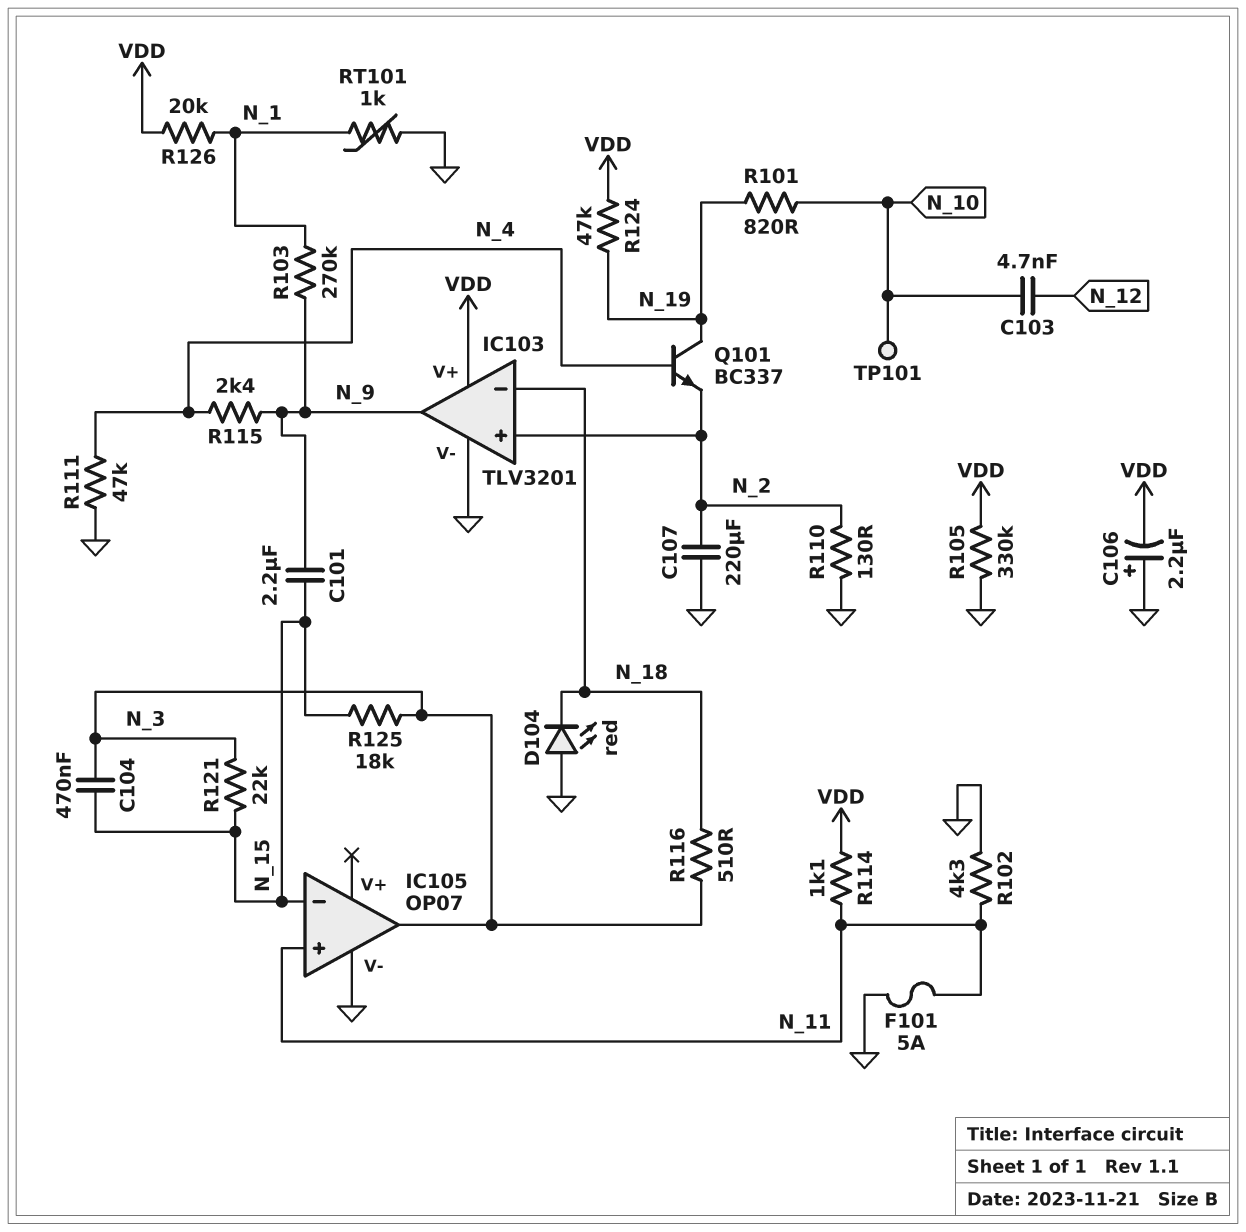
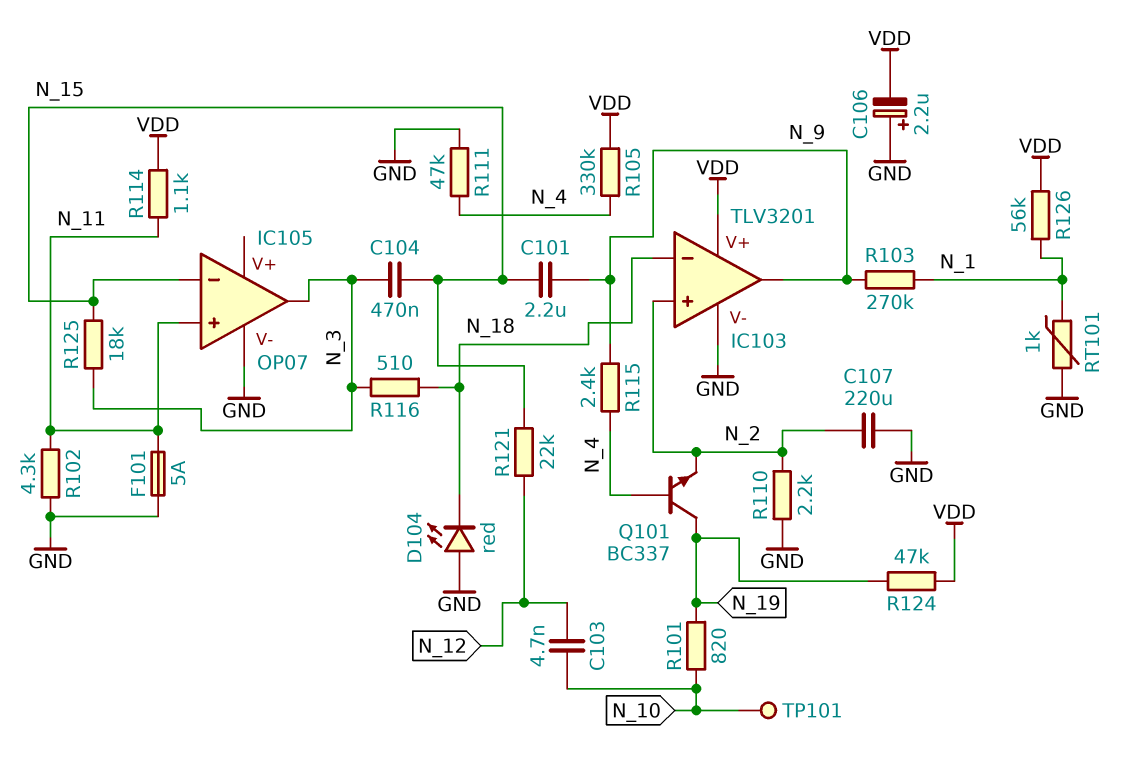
R105: 330k (GND, VDD) -> 330k (N_4, VDD)
R110: 130 (GND, N_2) -> 2.2k (GND, N_2)
R121: 22k (N_3, N_15) -> 22k (N_12, N_15)
R126: 20k (N_1, VDD) -> 56k (N_1, VDD)

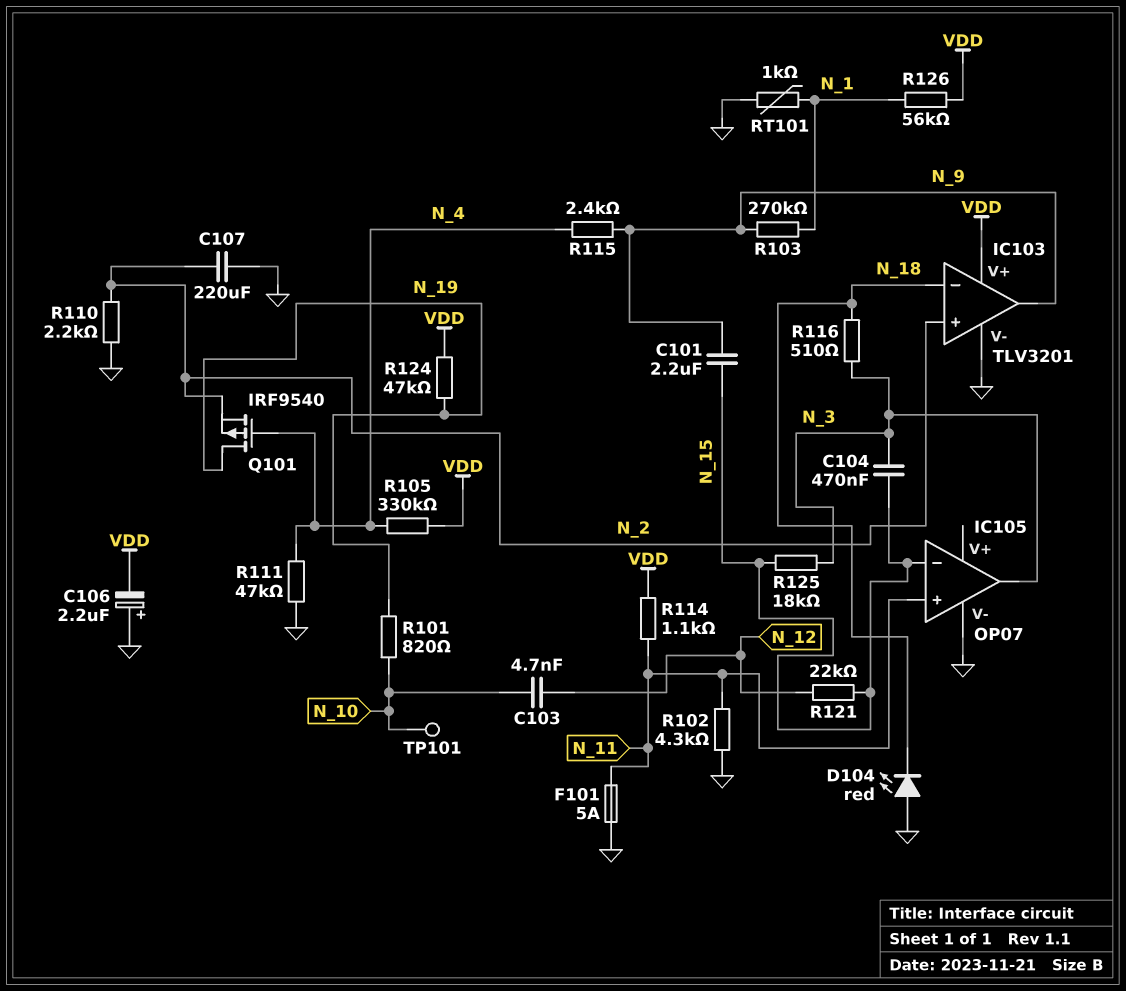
Q101: NPN BC337 (B N_4, C N_19, E N_2) -> PMOS IRF9540 (G N_4, D N_19, S N_2)

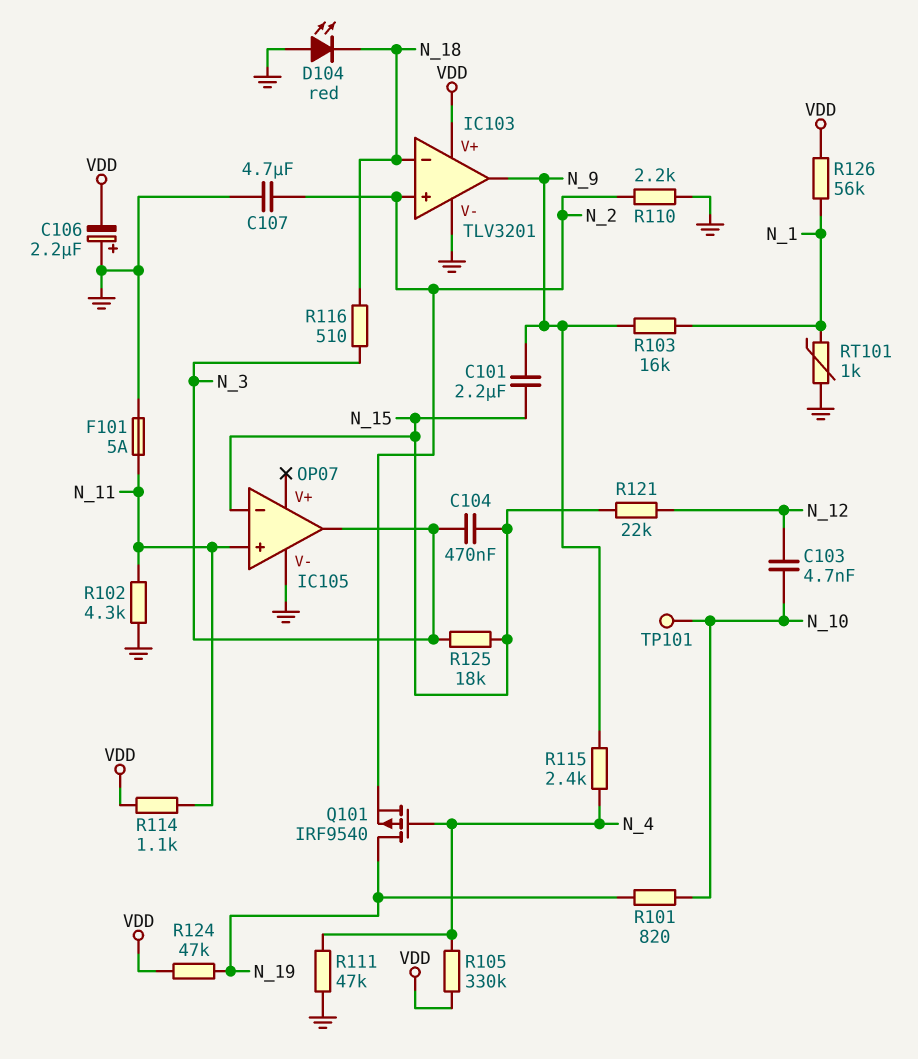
C107: 220uF (GND, N_2) -> 4.7uF (GND, N_2)
R103: 270k (N_1, N_9) -> 16k (N_1, N_9)

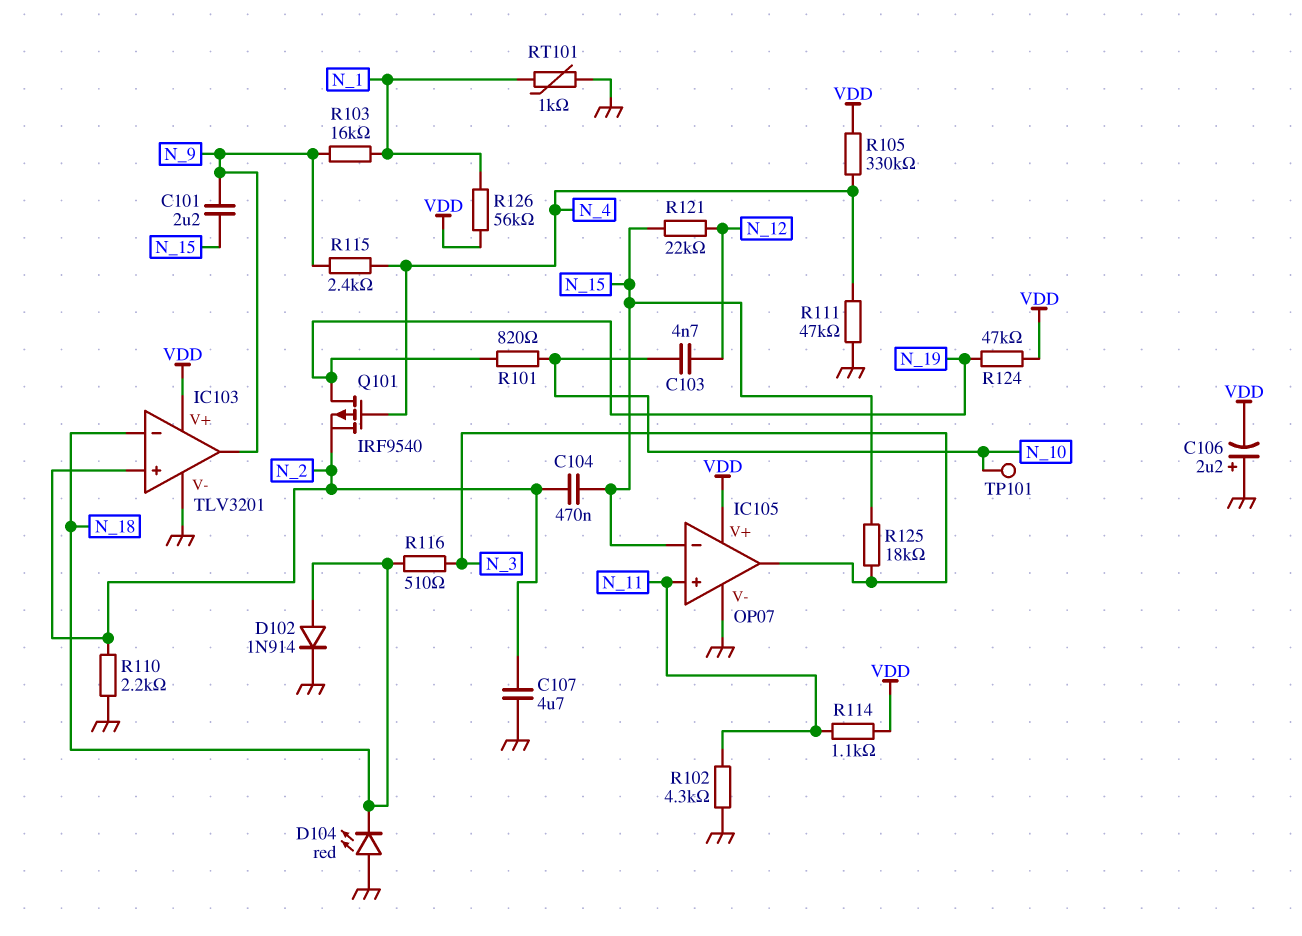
C104: 470nF (N_3, N_15) -> 470nF (N_2, N_15)
D102: none -> diode 1N914 (A N_18, K GND)
F101: 5A (GND, N_11) -> none
IC105 pin V+: none -> VDD

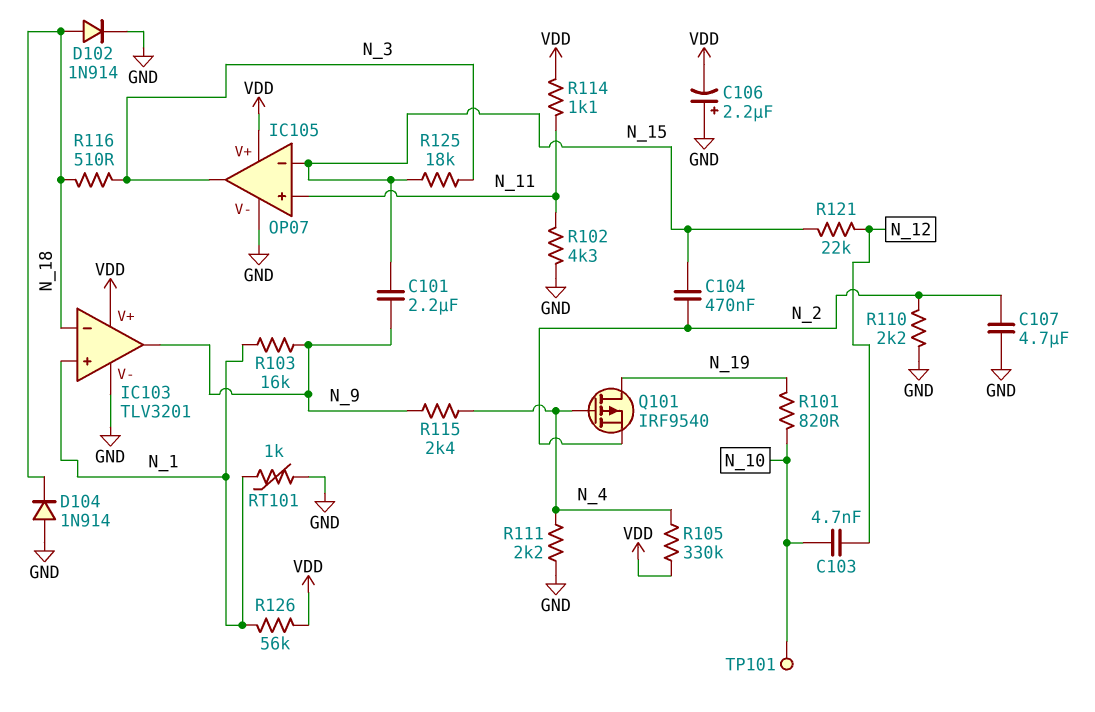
D104: LED red (A GND, K N_18) -> diode 1N914 (A GND, K N_18)
IC103 pin in+: N_2 -> N_1
R111: 47k (GND, N_4) -> 2.2k (GND, N_4)
R124: 47k (N_19, VDD) -> none

